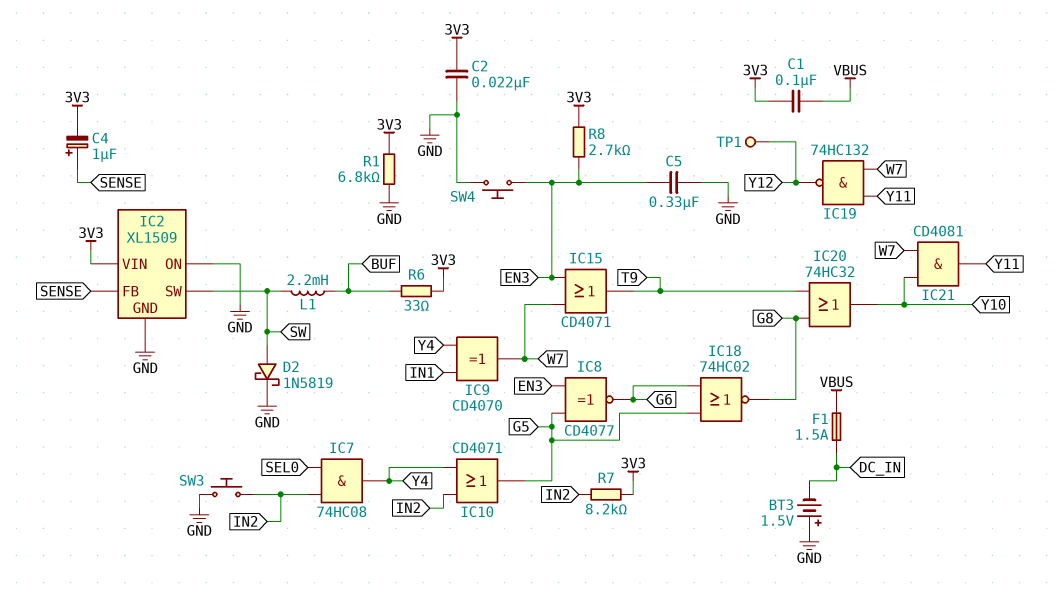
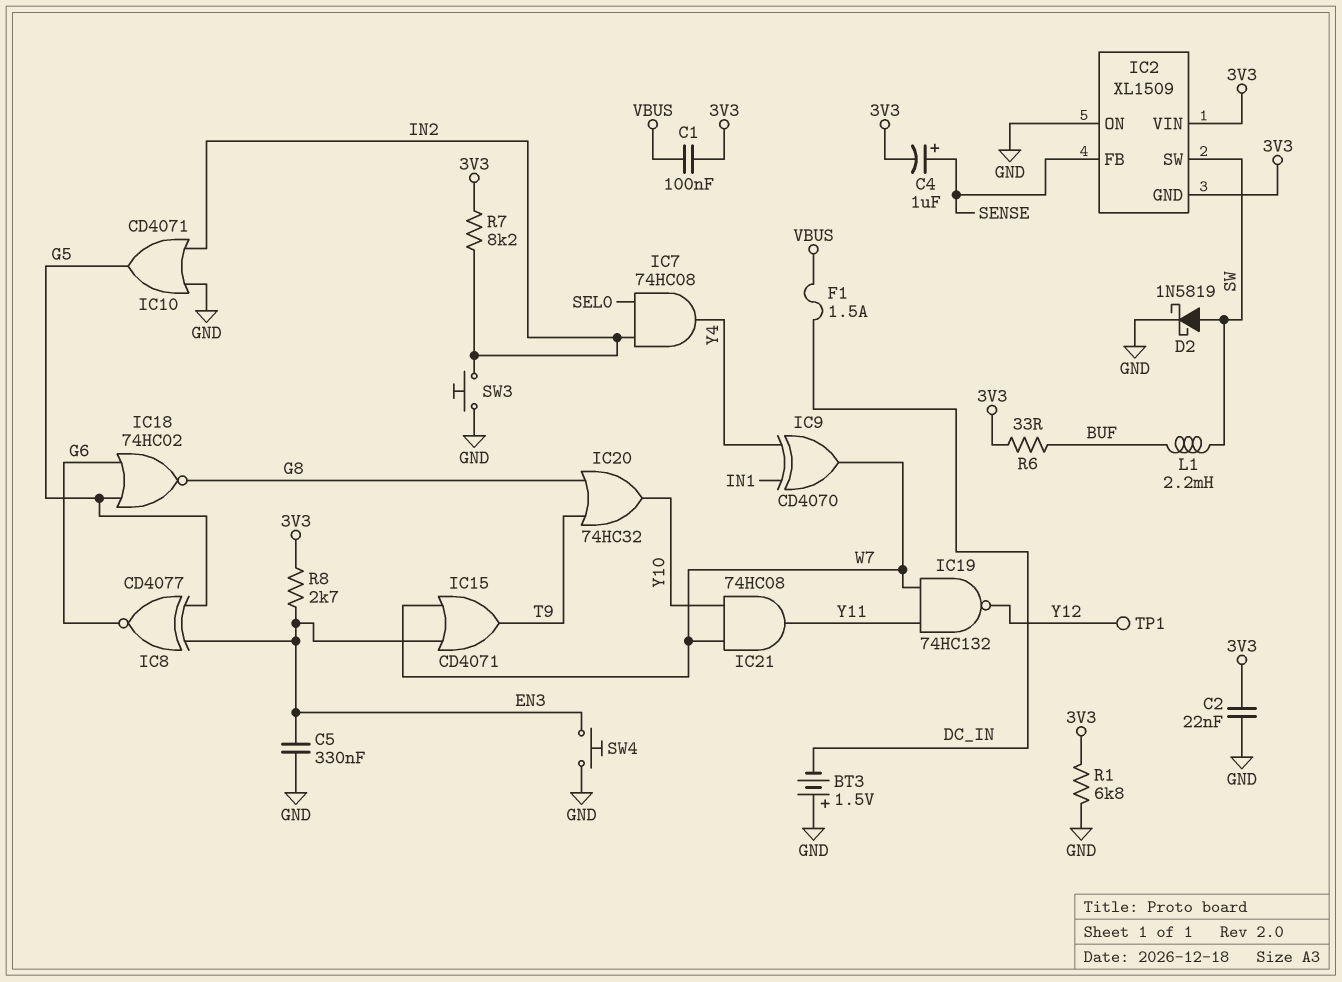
IC2 pin GND: GND -> 3V3
IC10: OR CD4071 (in IN2, in Y4, out G5) -> OR CD4071 (in GND, in IN2, out G5)
IC21: AND CD4081 (in W7, in Y10, out Y11) -> AND 74HC08 (in W7, in Y10, out Y11)

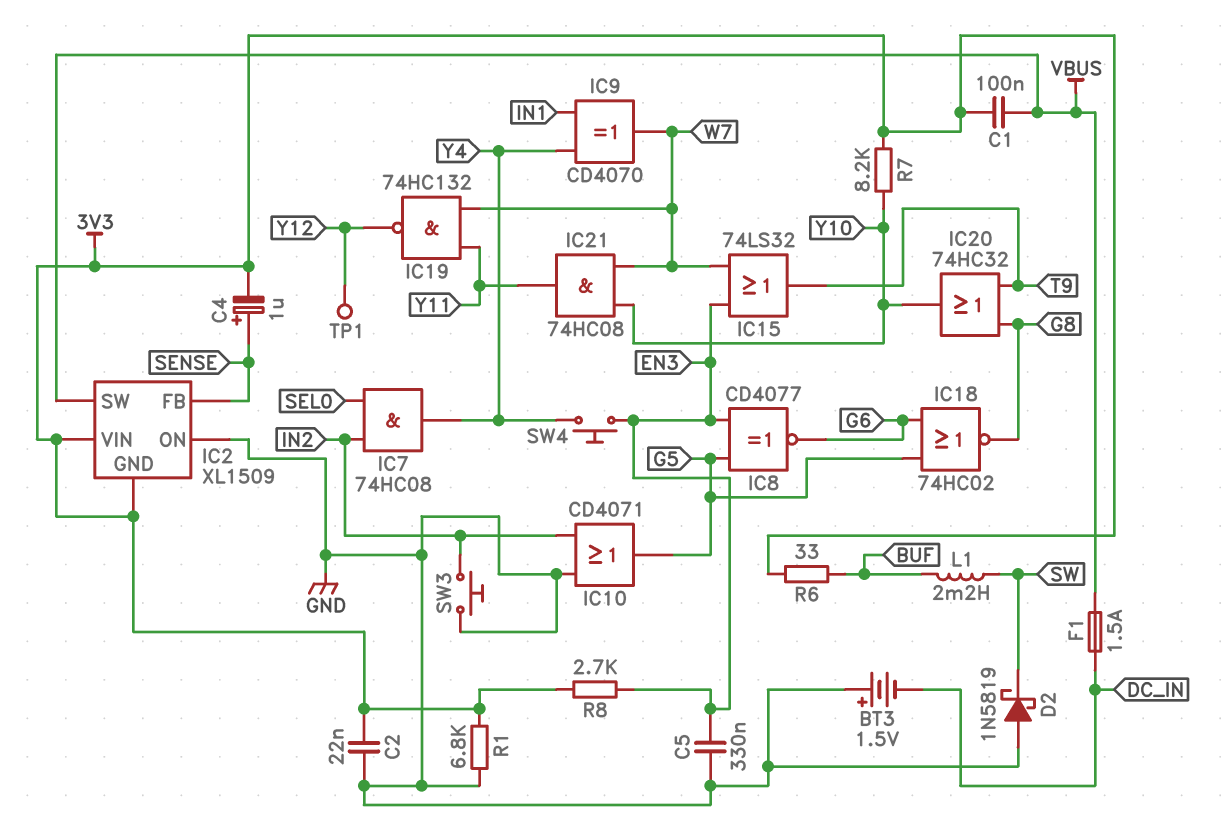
D2: schottky 1N5819 (A SW, K GND) -> schottky 1N5819 (A GND, K SW)
IC2 pin SW: SW -> VBUS
IC15: OR CD4071 (in EN3, in W7, out T9) -> OR 74LS32 (in EN3, in W7, out T9)
R7: 8.2k (3V3, IN2) -> 8.2k (3V3, Y10)
SW4: button (EN3, GND) -> button (EN3, Y4)

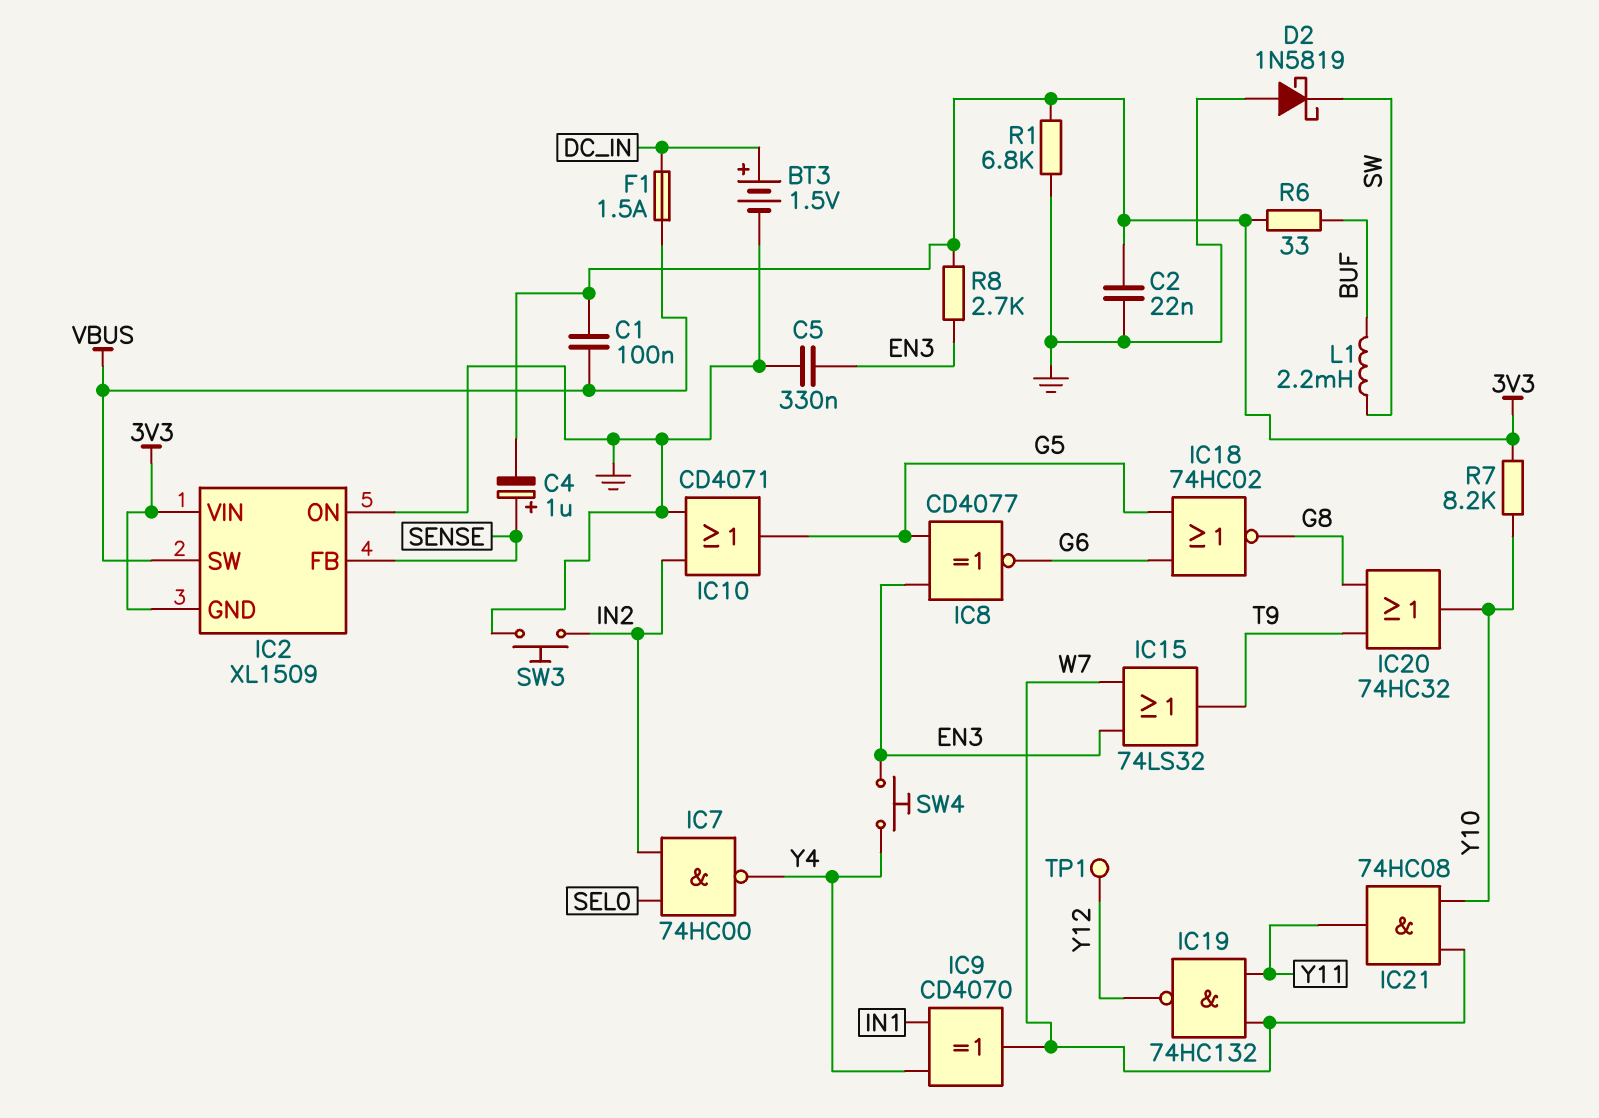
BT3: 1.5V (plus GND, minus DC_IN) -> 1.5V (plus DC_IN, minus GND)
IC7: AND 74HC08 (in IN2, in SEL0, out Y4) -> NAND 74HC00 (in IN2, in SEL0, out Y4)

